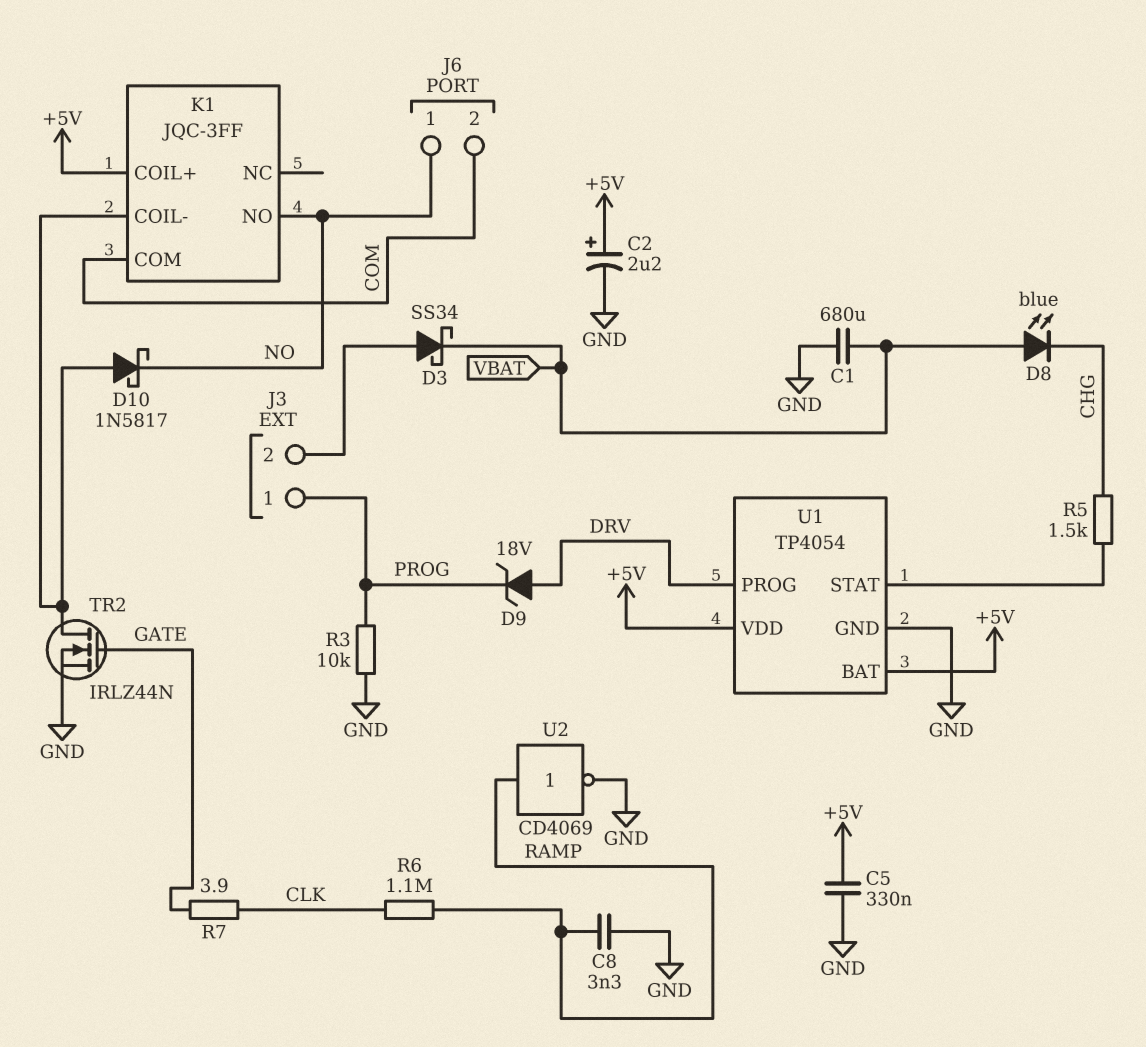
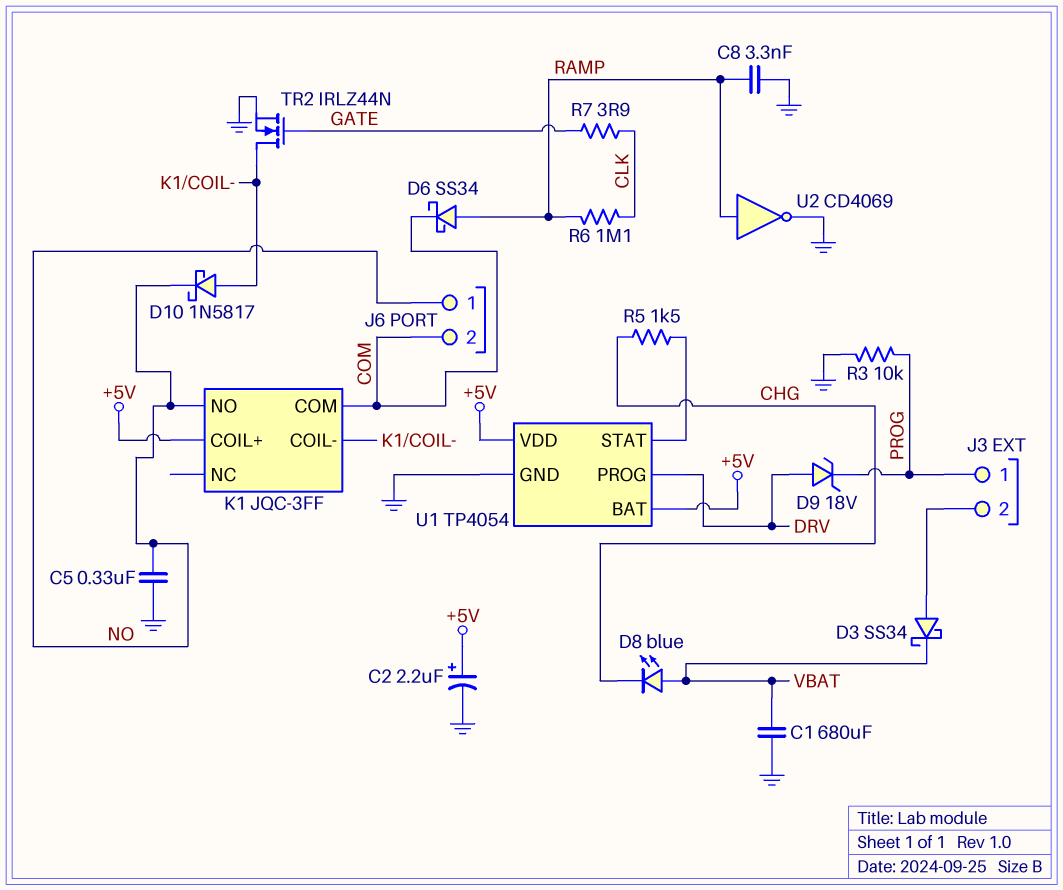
C5: 330nF (+5V, GND) -> 330nF (GND, NO)
D6: none -> schottky SS34 (A RAMP, K COM)

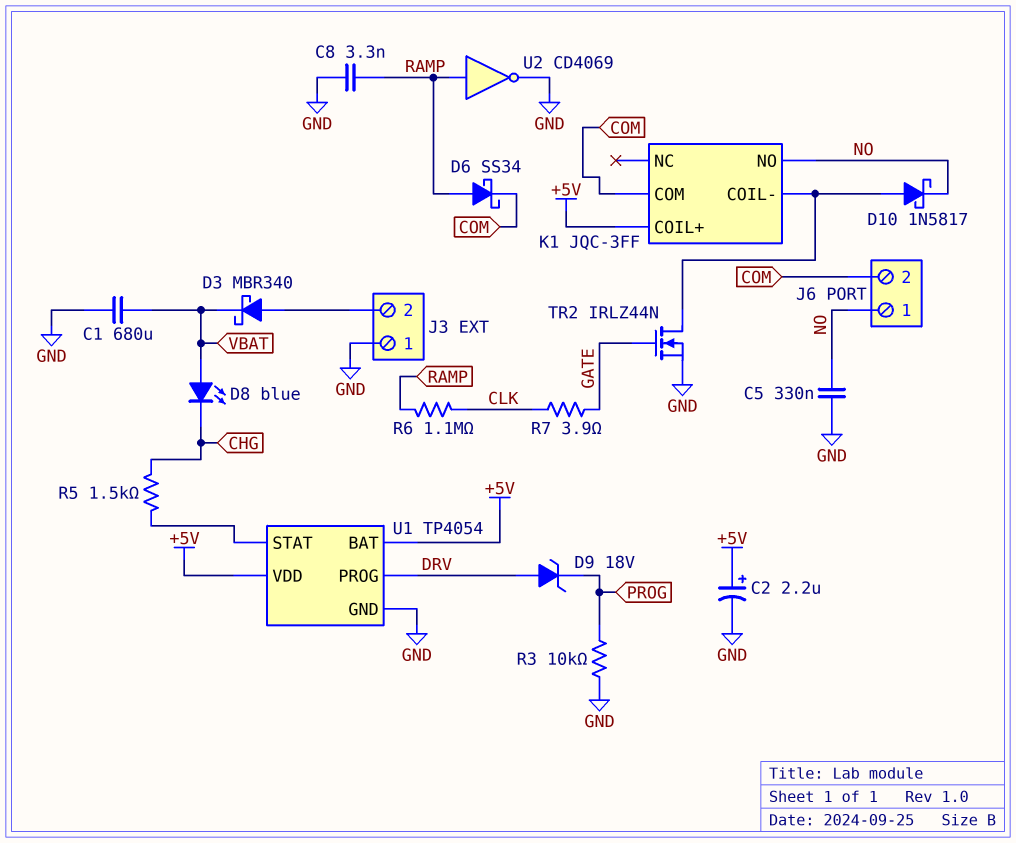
D3: schottky SS34 (A J3/2, K VBAT) -> schottky MBR340 (A J3/2, K VBAT)
J3 pin 1: PROG -> GND

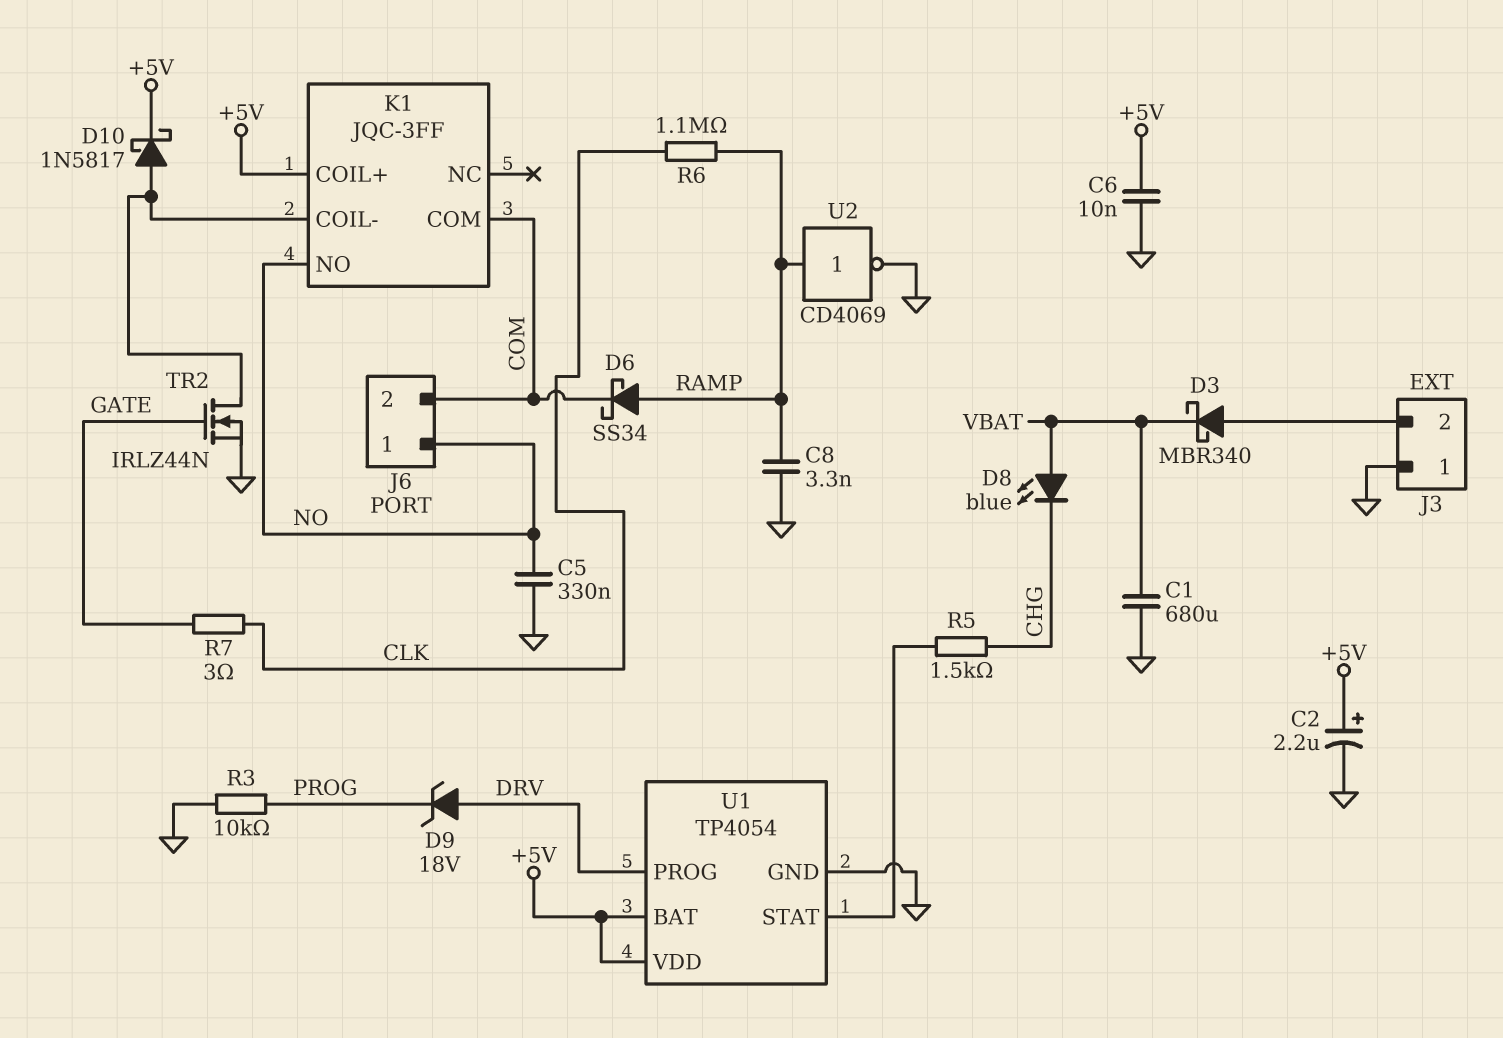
C6: none -> 10nF (+5V, GND)
D10: schottky 1N5817 (A K1/COIL-, K NO) -> schottky 1N5817 (A K1/COIL-, K +5V)
R7: 3.9 (CLK, GATE) -> 3 (CLK, GATE)

